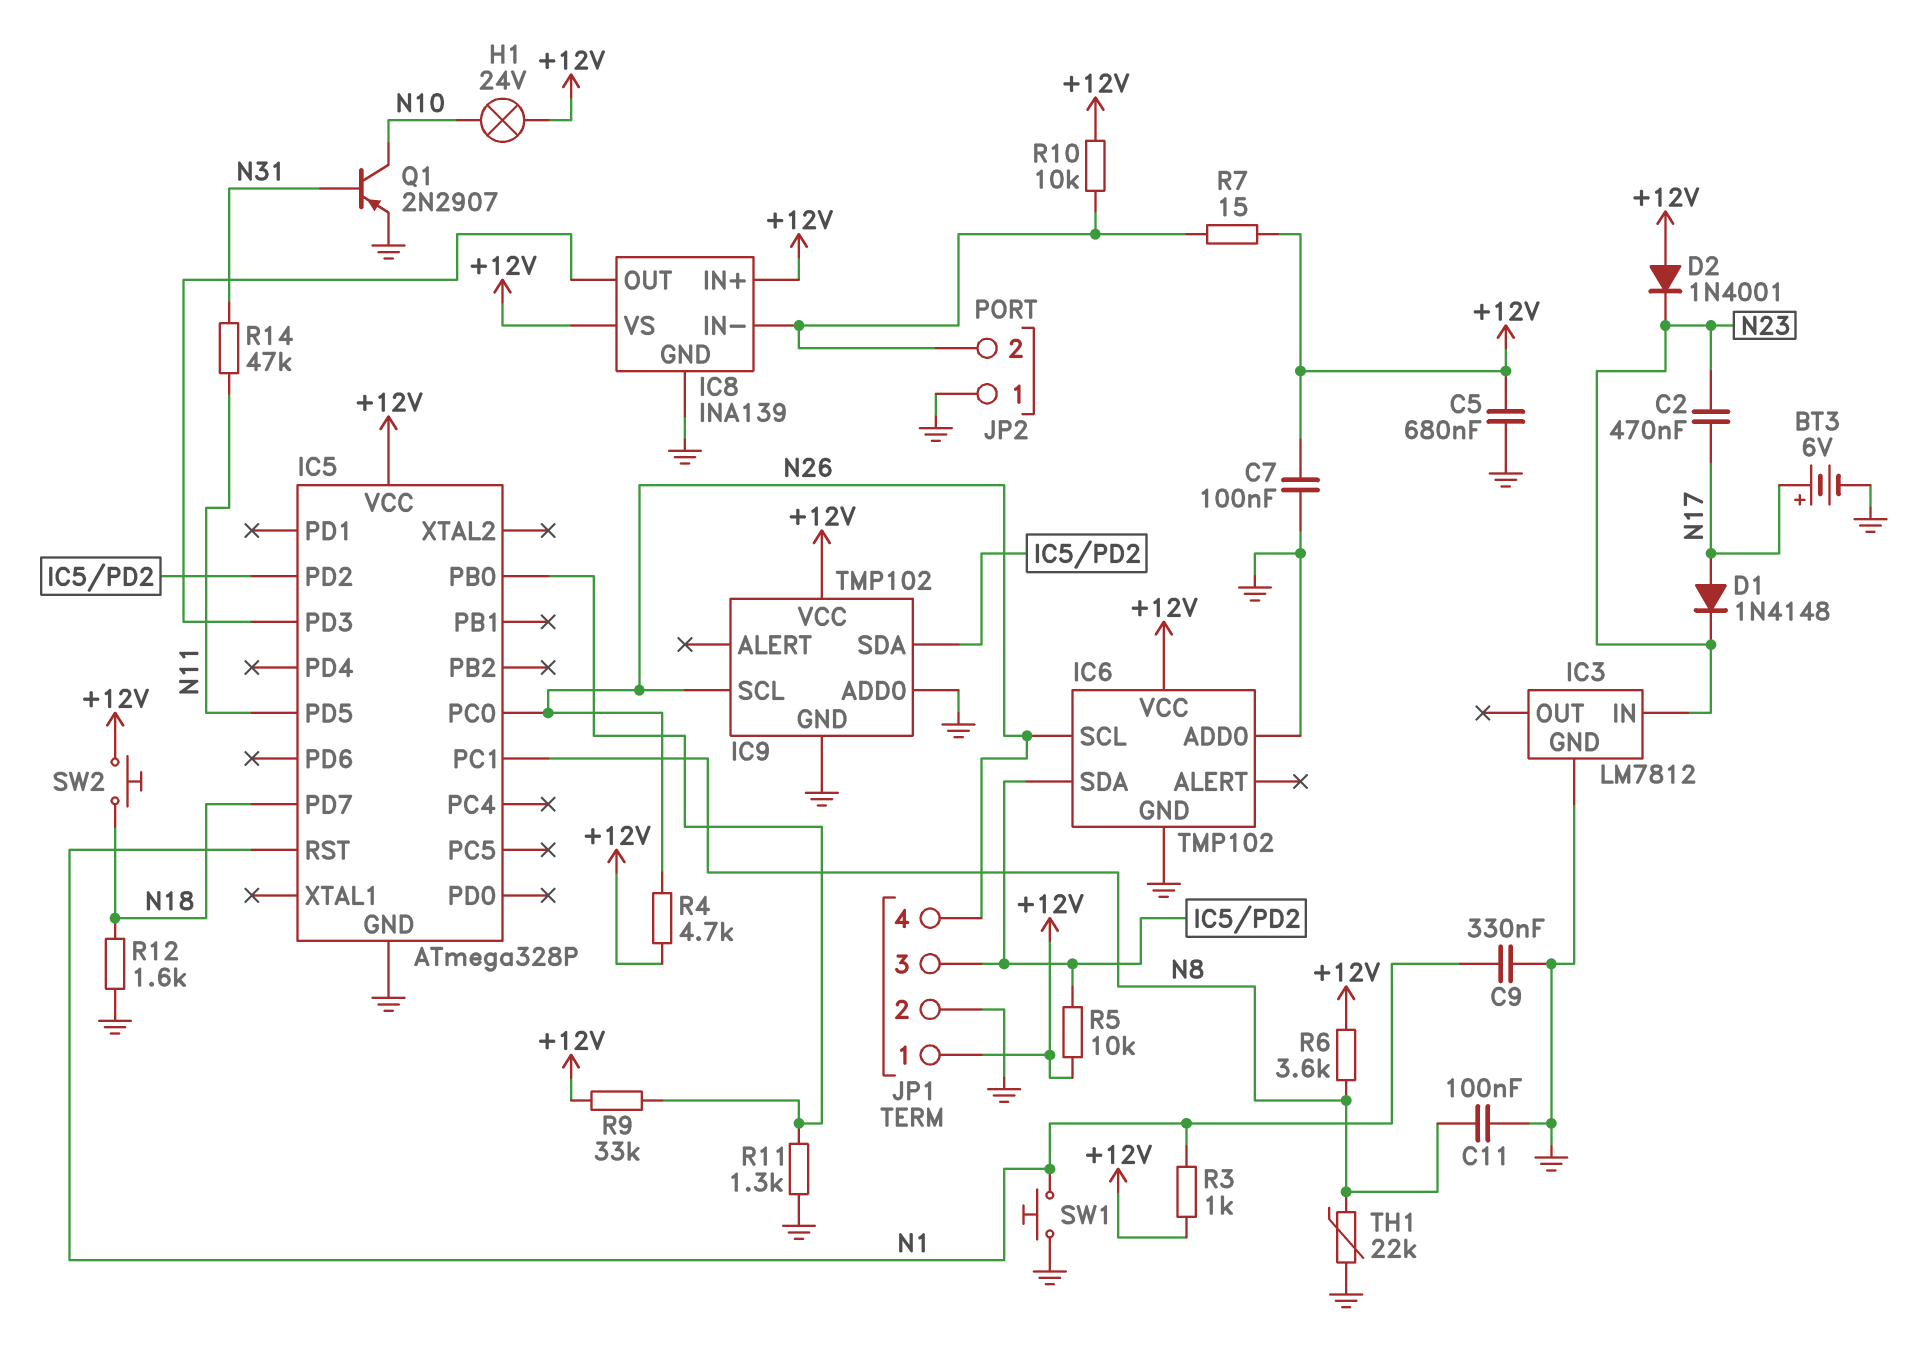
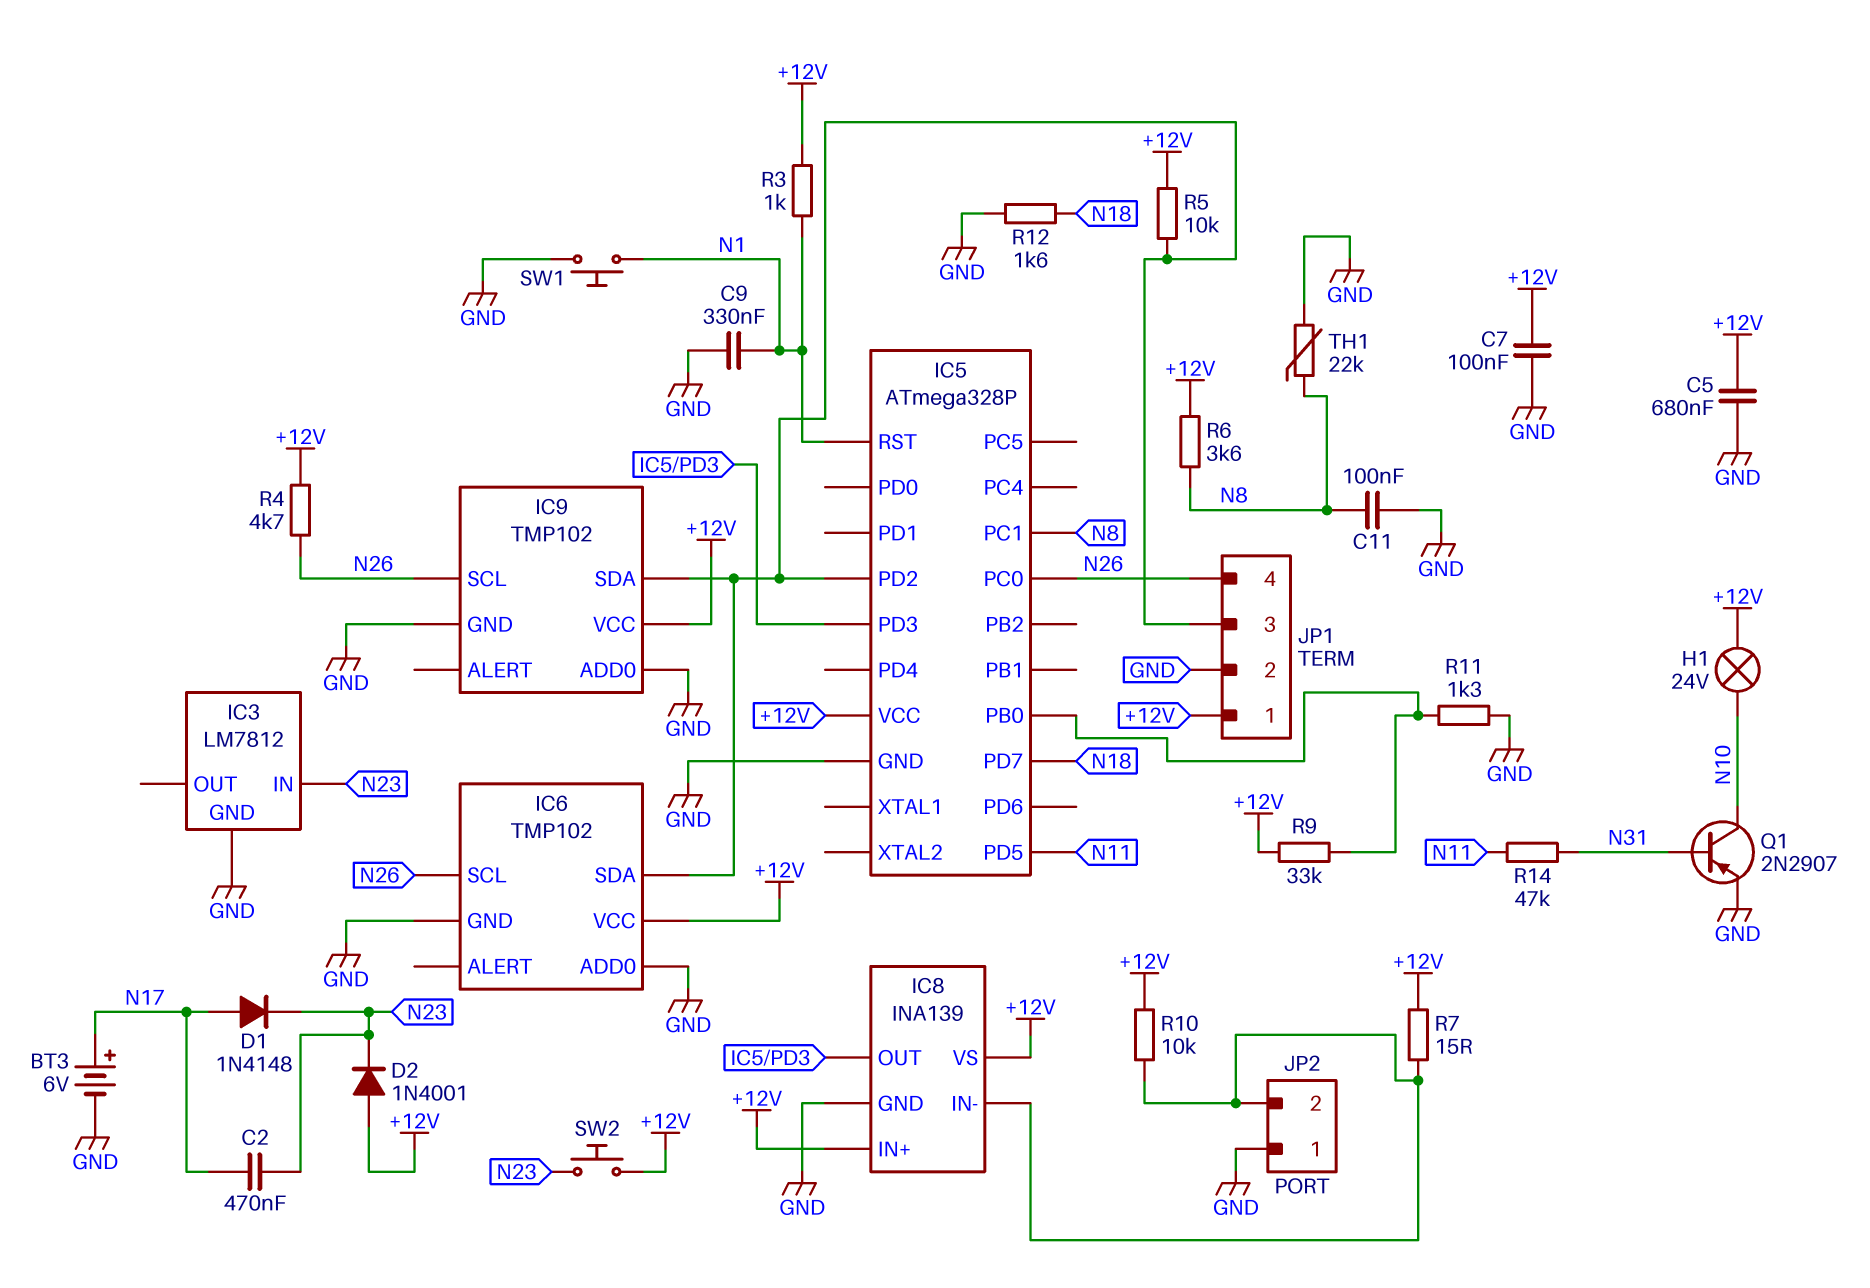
SW2: button (+12V, N18) -> button (+12V, N23)

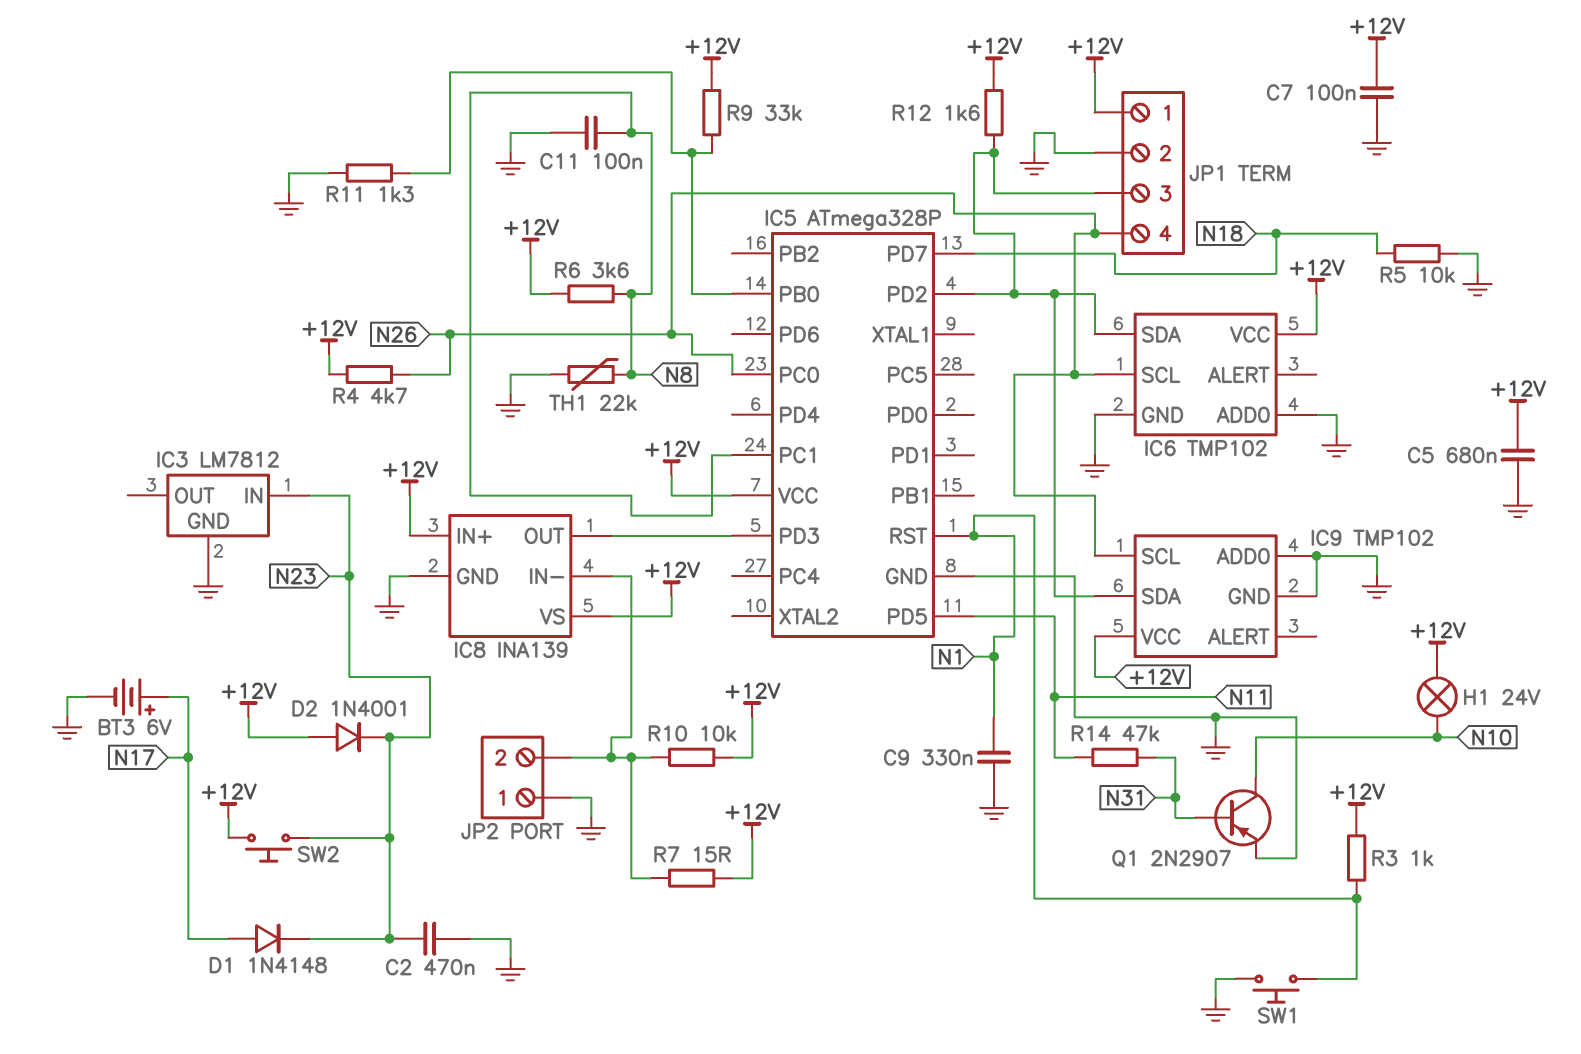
C2: 470nF (N17, N23) -> 470nF (GND, N23)
R5: 10k (+12V, IC5/PD2) -> 10k (GND, N18)
R12: 1.6k (GND, N18) -> 1.6k (+12V, IC5/PD2)

